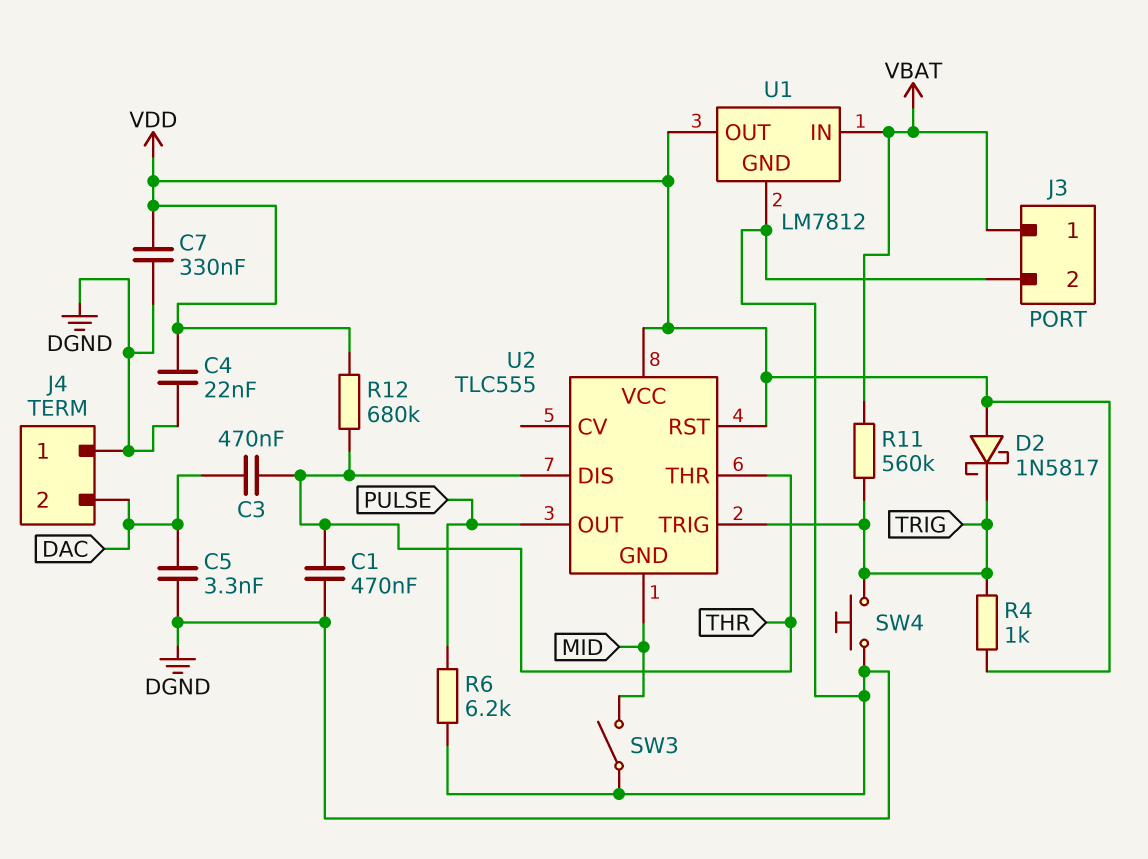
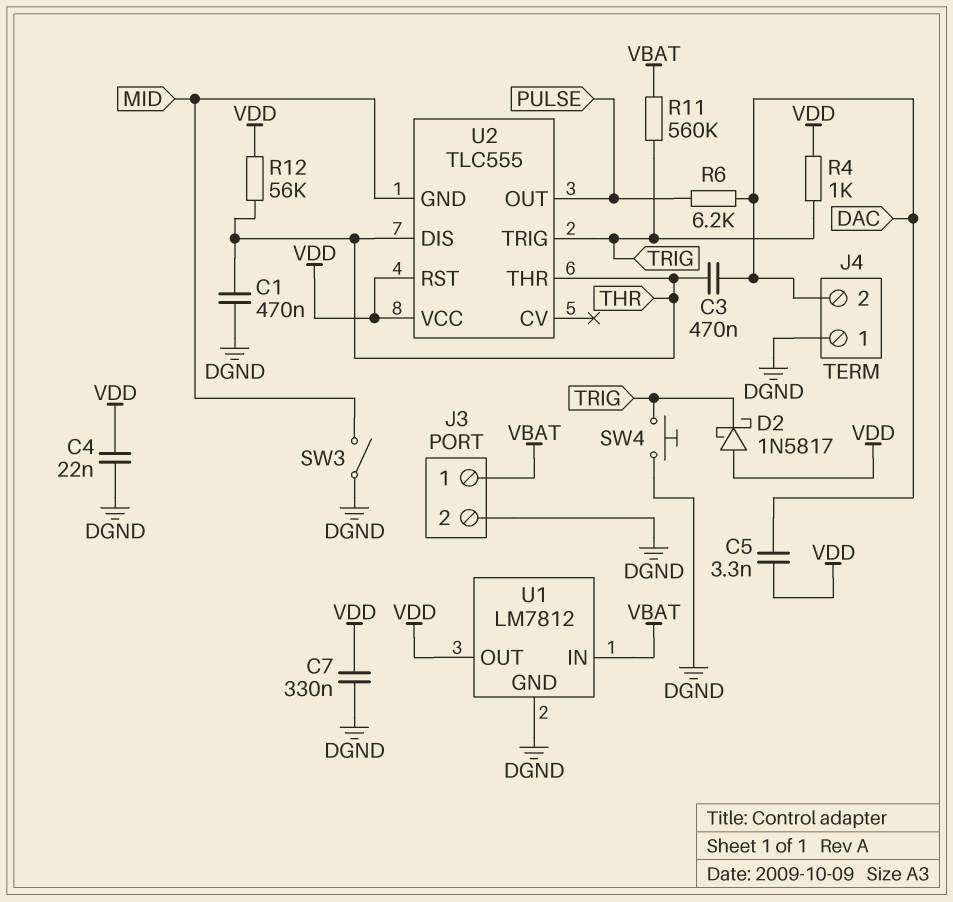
C5: 3.3nF (DAC, DGND) -> 3.3nF (DAC, VDD)
R6: 6.2k (DGND, PULSE) -> 6.2k (DAC, PULSE)
R12: 680k (THR, VDD) -> 56k (THR, VDD)

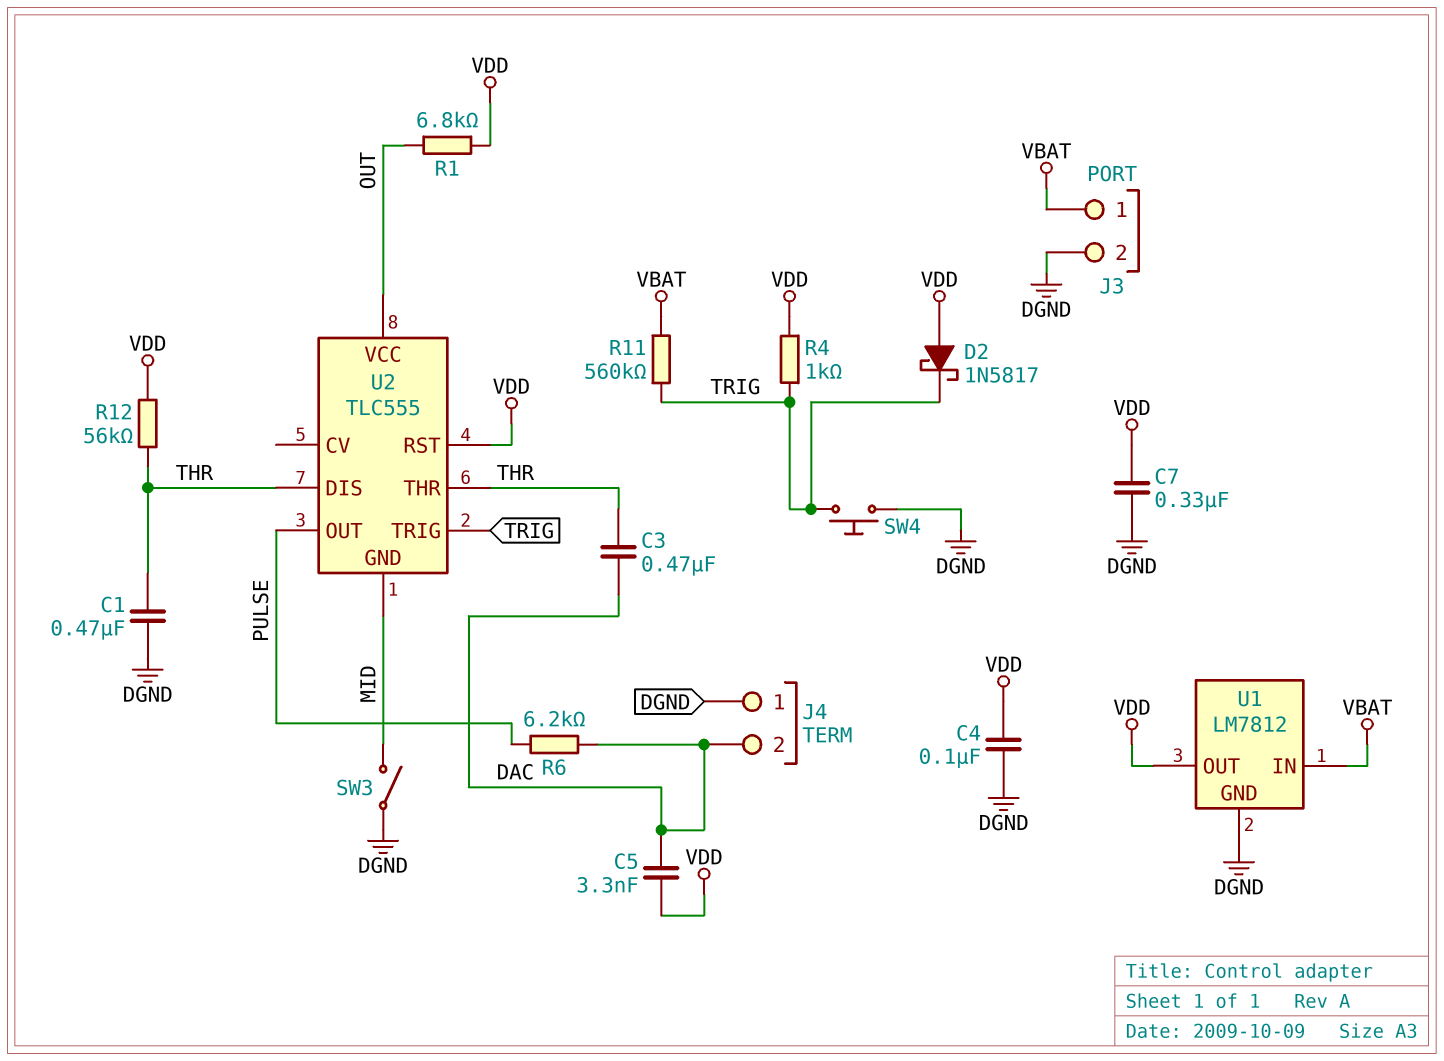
C4: 22nF (DGND, VDD) -> 100nF (DGND, VDD)
R1: none -> 6.8k (OUT, VDD)
U2 pin VCC: VDD -> OUT

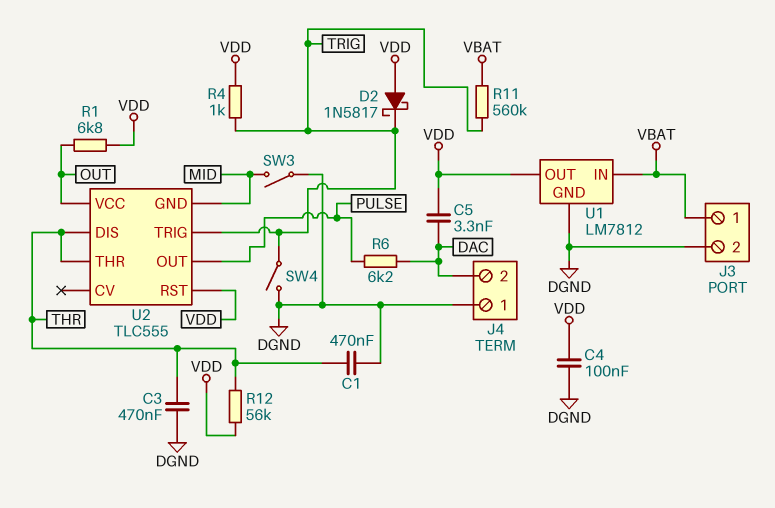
C3: 470nF (DAC, THR) -> 470nF (DGND, THR)
C7: 330nF (DGND, VDD) -> none
SW4: button (DGND, TRIG) -> switch (DGND, TRIG)

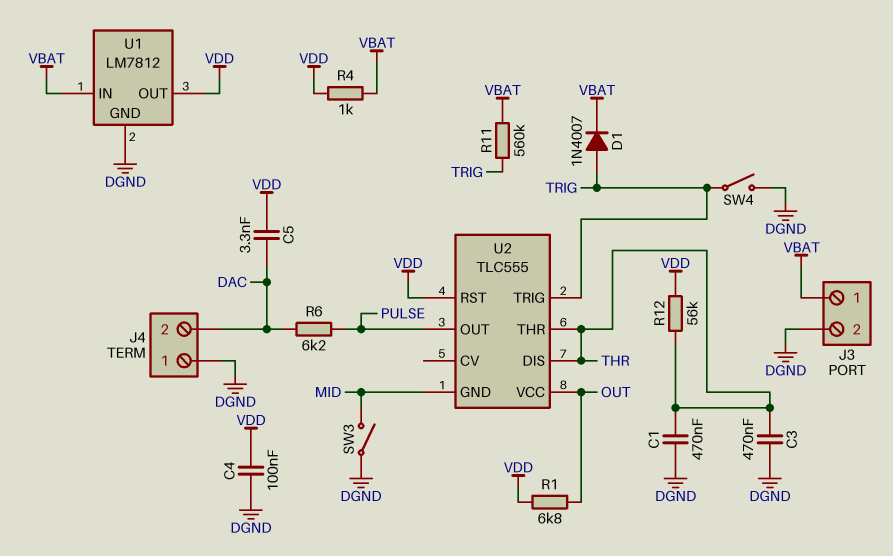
D1: none -> diode 1N4007 (A TRIG, K VBAT)
D2: schottky 1N5817 (A VDD, K TRIG) -> none
R4: 1k (TRIG, VDD) -> 1k (VBAT, VDD)

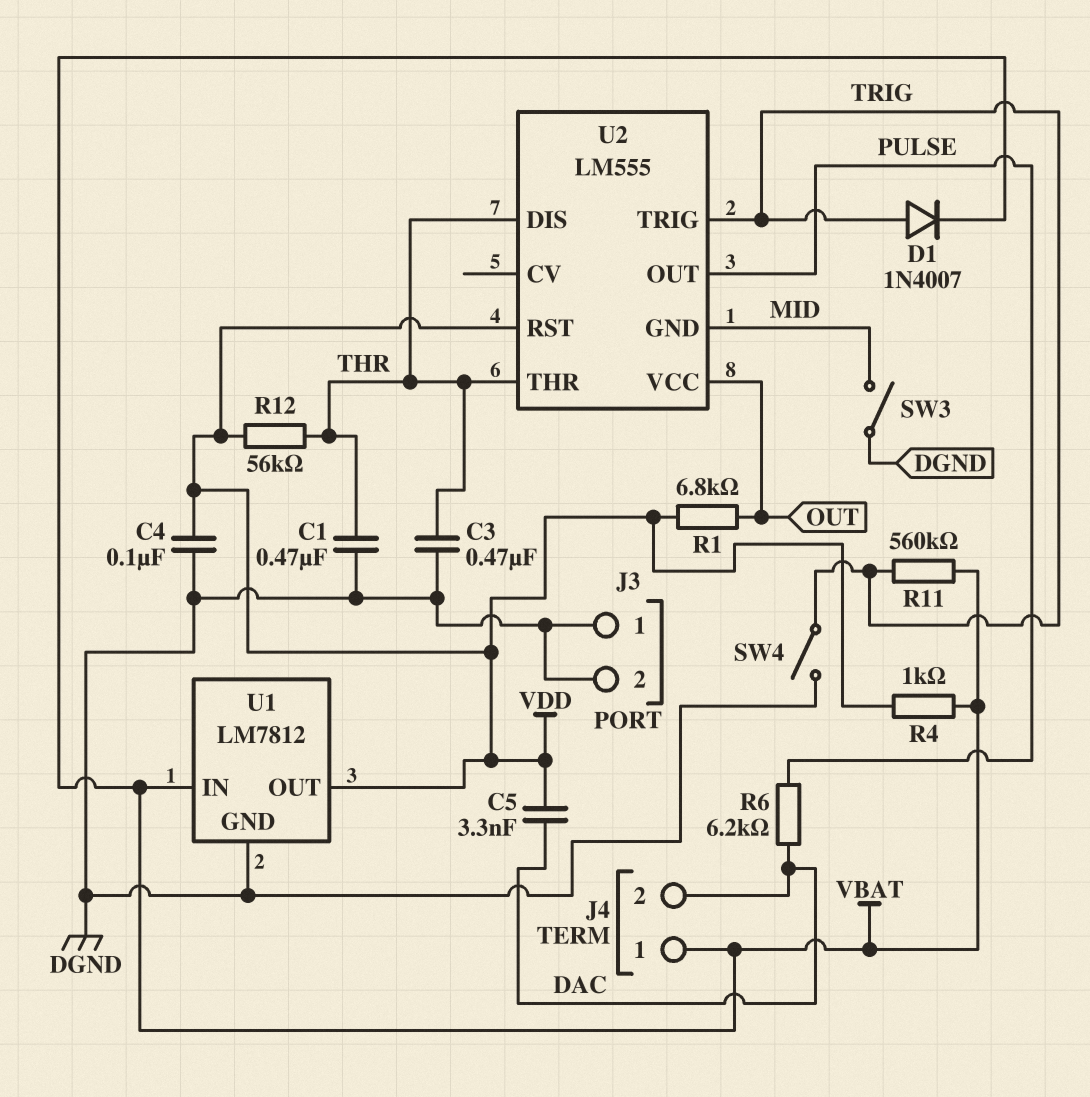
J3 pin 1: VBAT -> DGND
J4 pin 1: DGND -> VBAT
U2: TLC555 -> LM555

